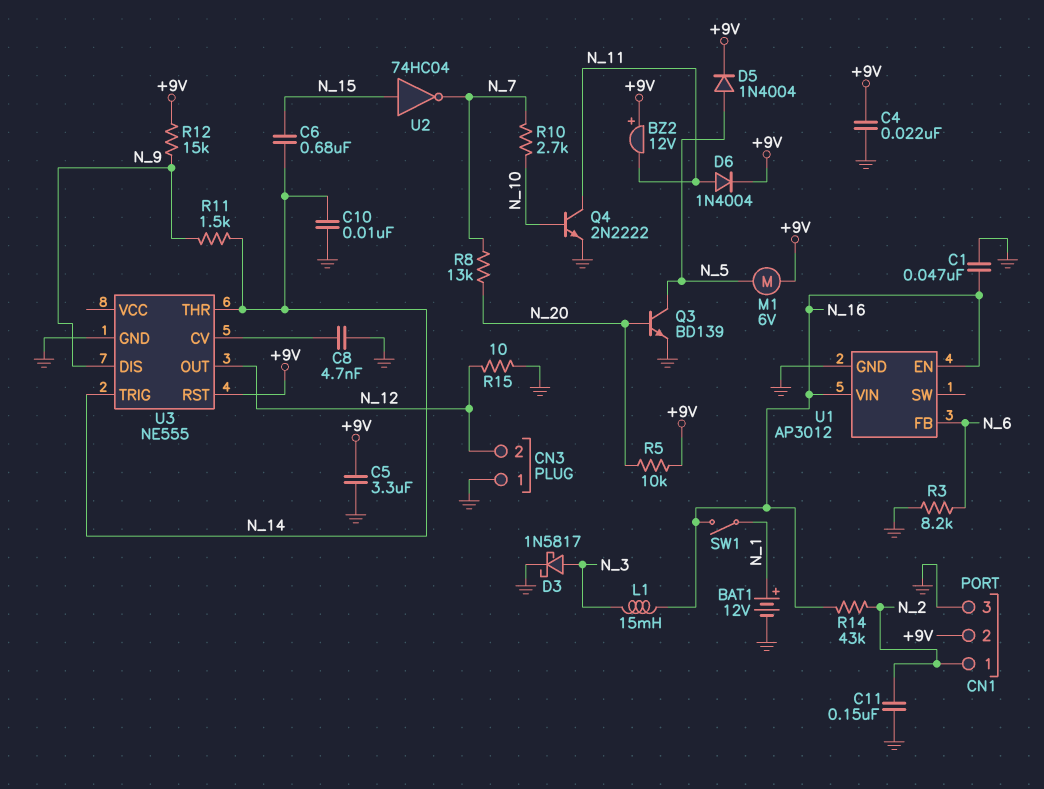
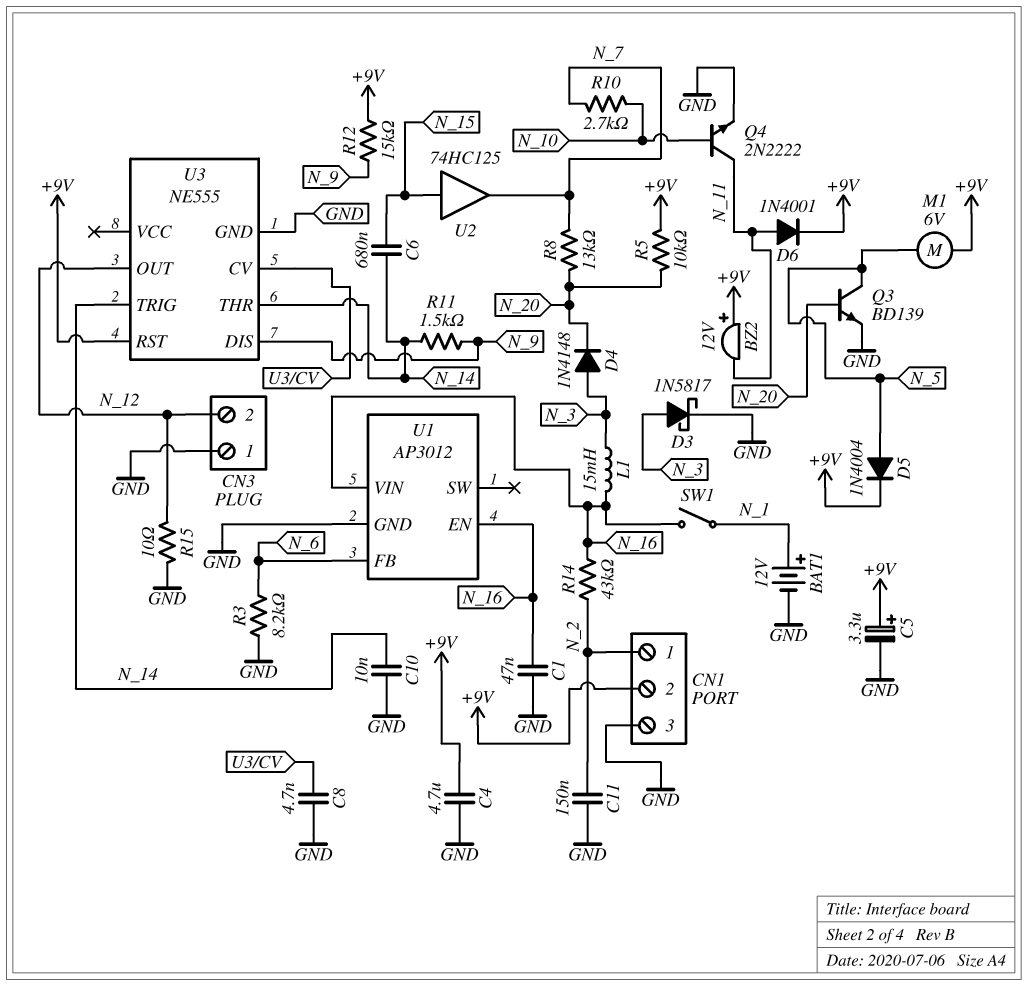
C4: 22nF (+9V, GND) -> 4.7uF (+9V, GND)
C5: 3.3uF (+9V, GND) -> 3.3uF (plus +9V, minus GND)
D4: none -> diode 1N4148 (A N_3, K N_20)
D6: diode 1N4004 (A N_11, K +9V) -> diode 1N4001 (A N_11, K +9V)
U2: NOT 74HC04 (in N_15, out N_7) -> buffer 74HC125 (in N_15, out N_7)

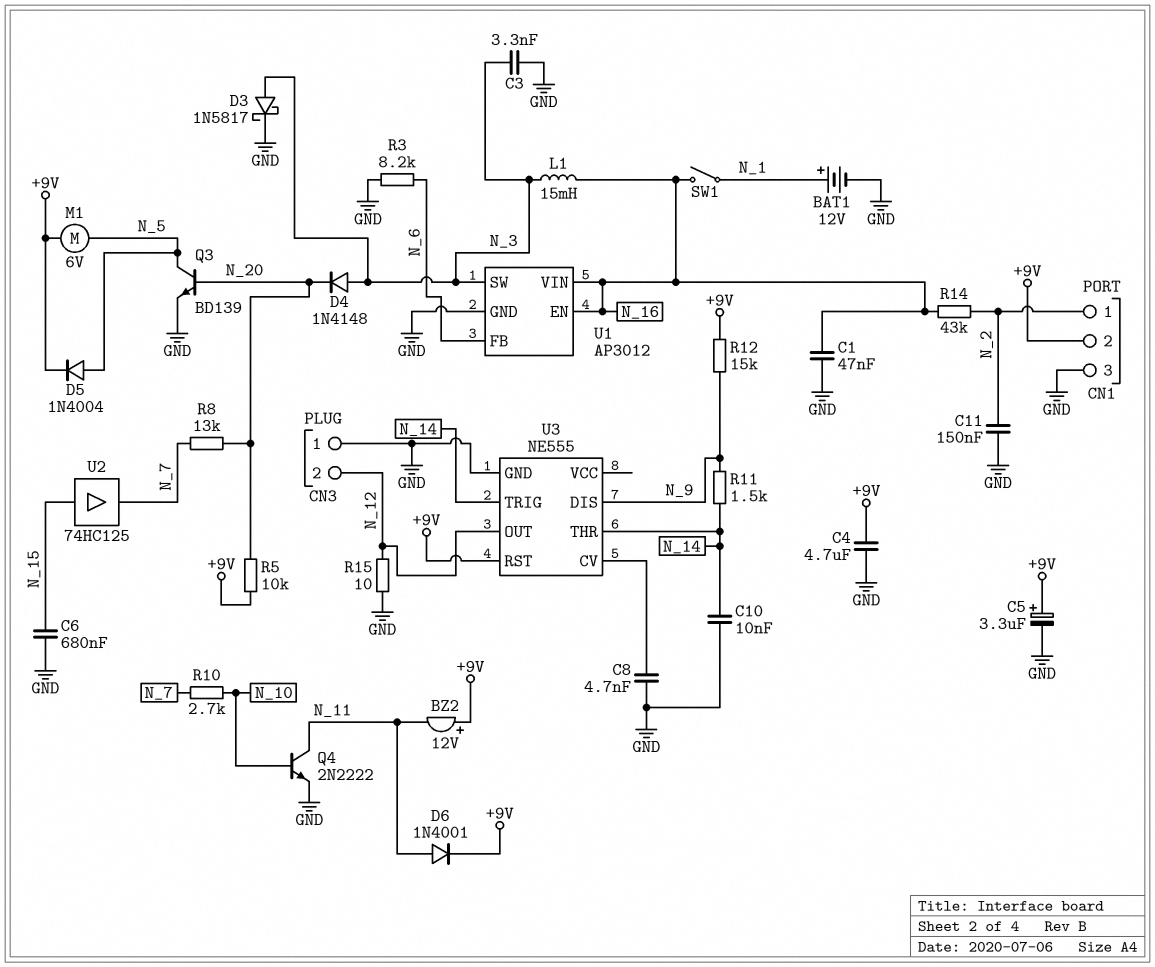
C3: none -> 3.3nF (GND, N_3)
C6: 680nF (N_14, N_15) -> 680nF (GND, N_15)
U1 pin SW: none -> N_3

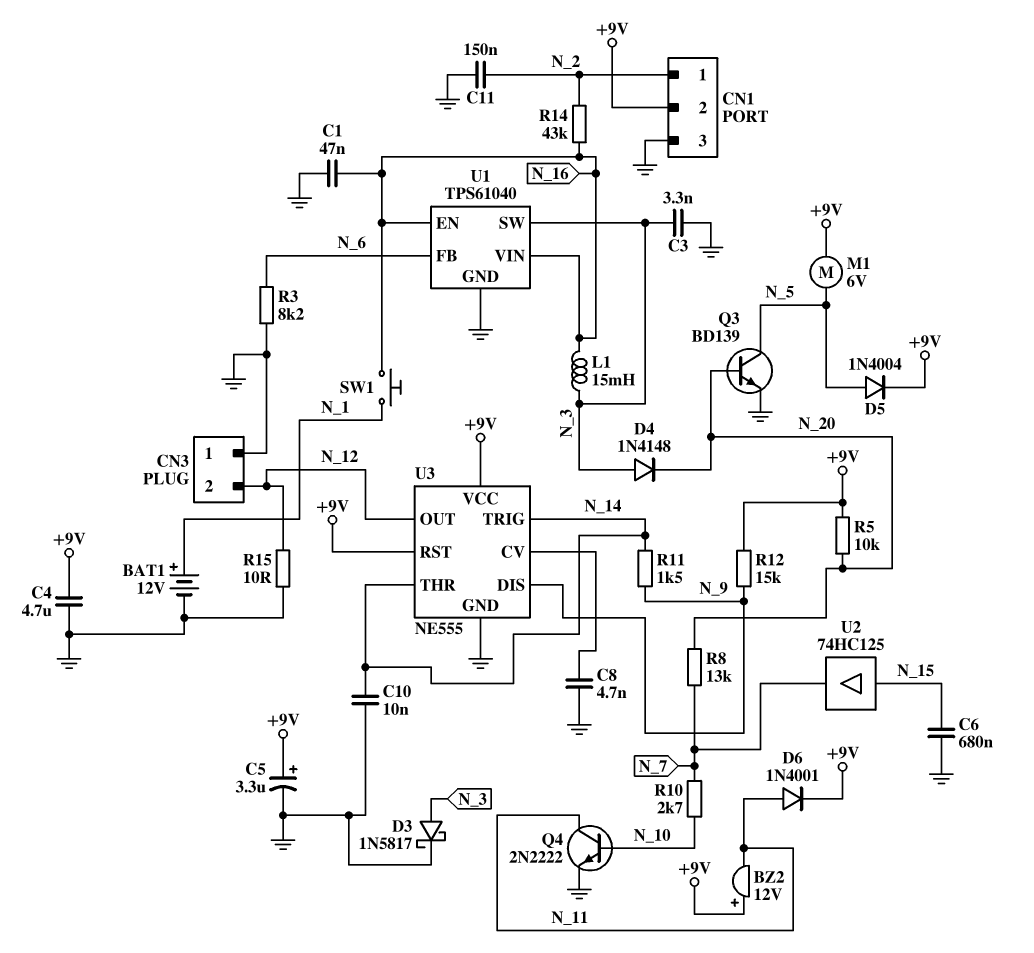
SW1: switch (N_1, N_16) -> button (N_1, N_16)
U1: AP3012 -> TPS61040
U3 pin VCC: none -> +9V

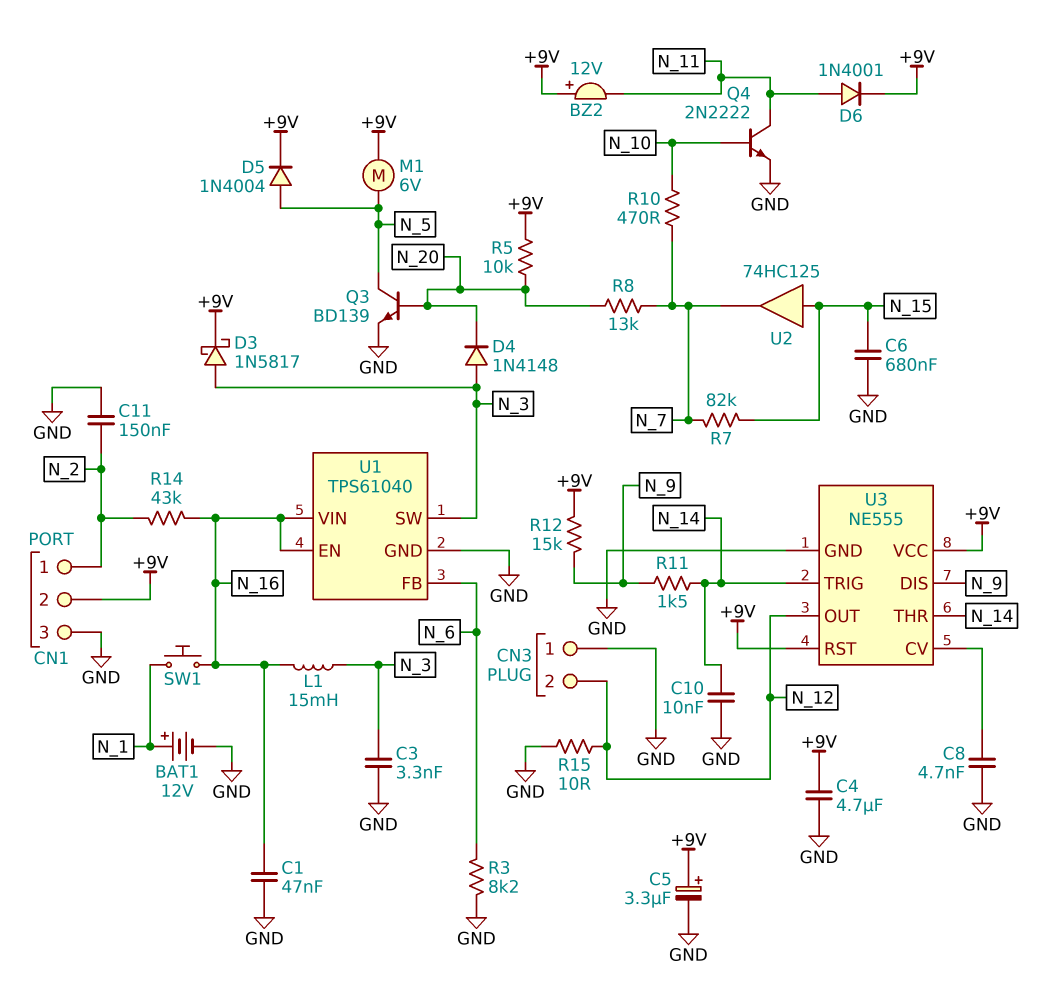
D3: schottky 1N5817 (A N_3, K GND) -> schottky 1N5817 (A N_3, K +9V)
R7: none -> 82k (N_7, N_15)
R10: 2.7k (N_7, N_10) -> 470 (N_7, N_10)

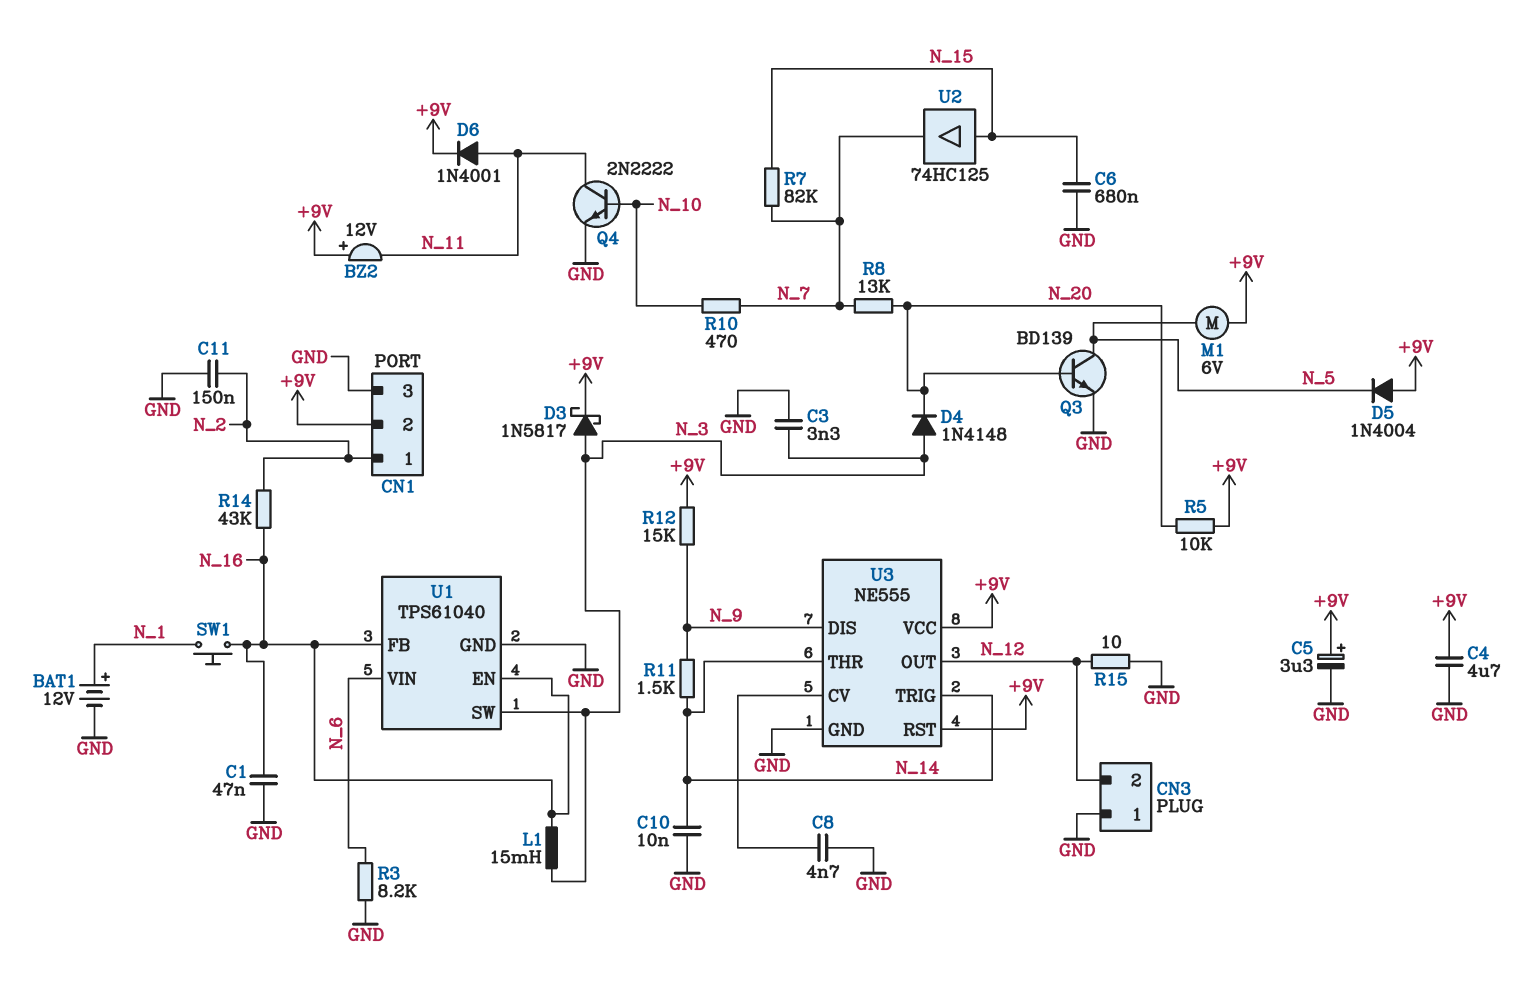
D5: diode 1N4004 (A N_5, K +9V) -> diode 1N4004 (A +9V, K N_5)
U1 pin FB: N_6 -> N_16
U1 pin VIN: N_16 -> N_6

